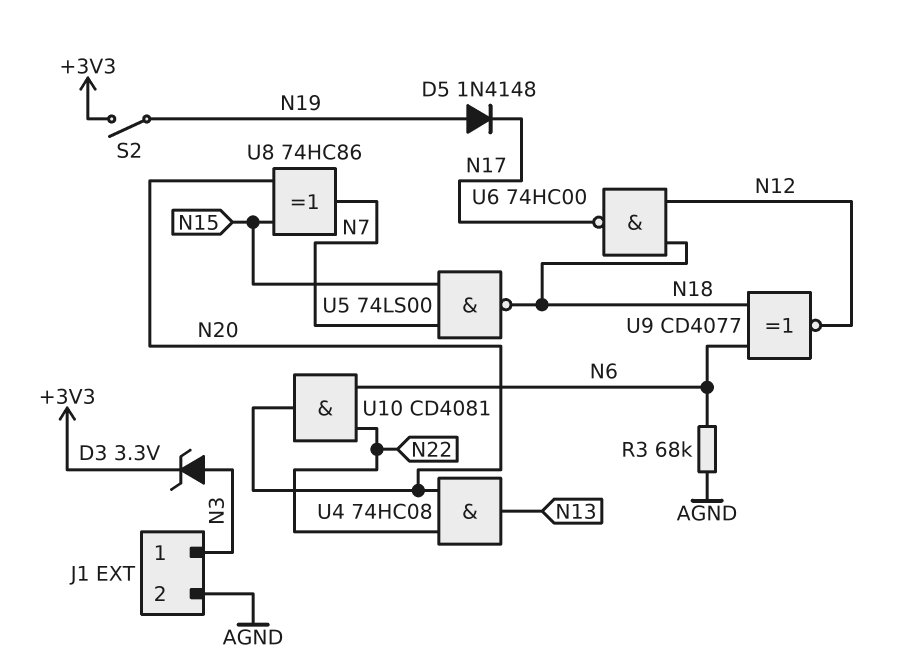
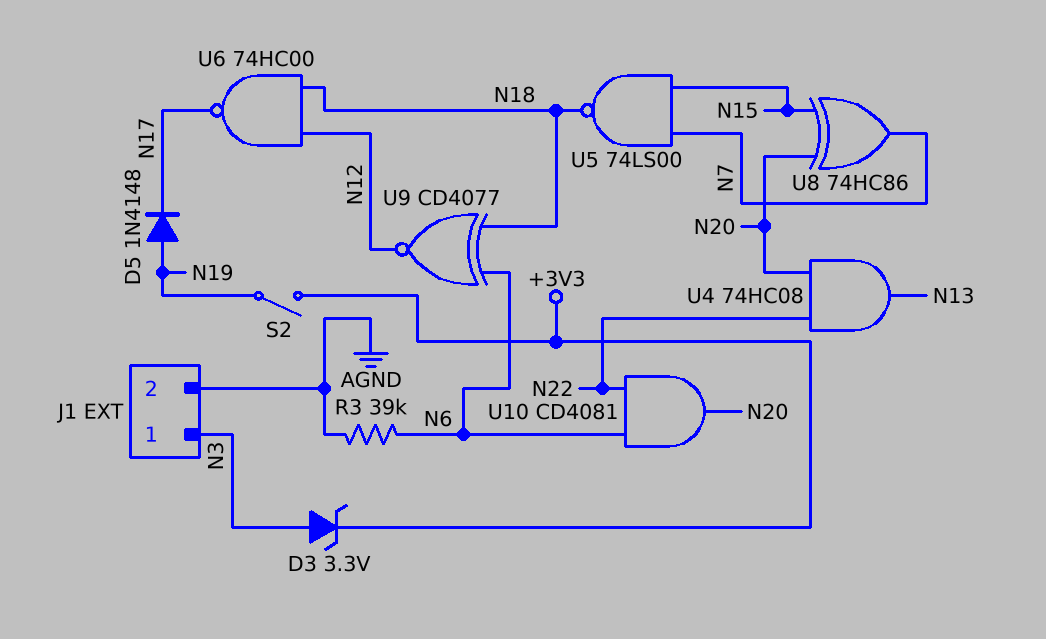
R3: 68k (AGND, N6) -> 39k (AGND, N6)

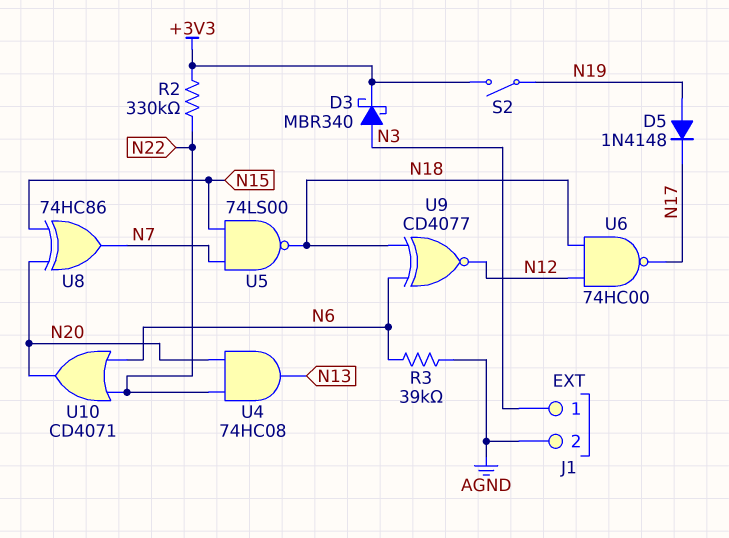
D3: zener 3.3V (A N3, K +3V3) -> schottky MBR340 (A N3, K +3V3)
R2: none -> 330k (+3V3, N22)
U10: AND CD4081 (in N6, in N22, out N20) -> OR CD4071 (in N6, in N22, out N20)

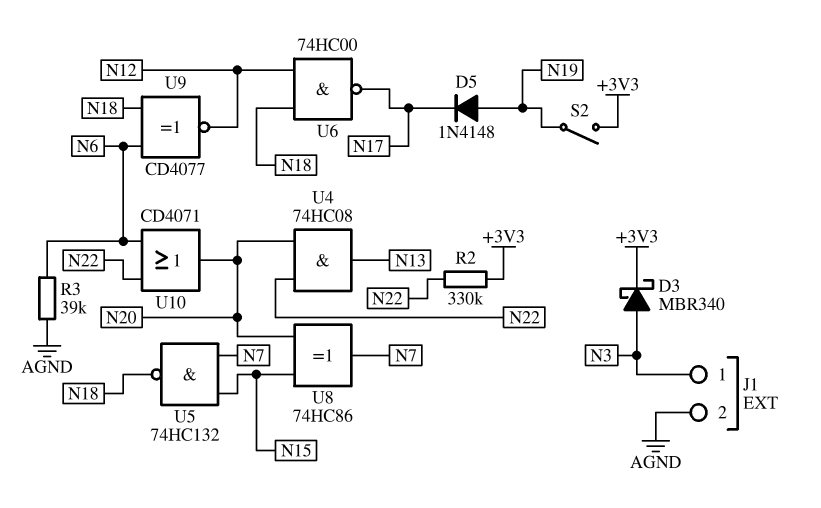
U5: NAND 74LS00 (in N7, in N15, out N18) -> NAND 74HC132 (in N7, in N15, out N18)

